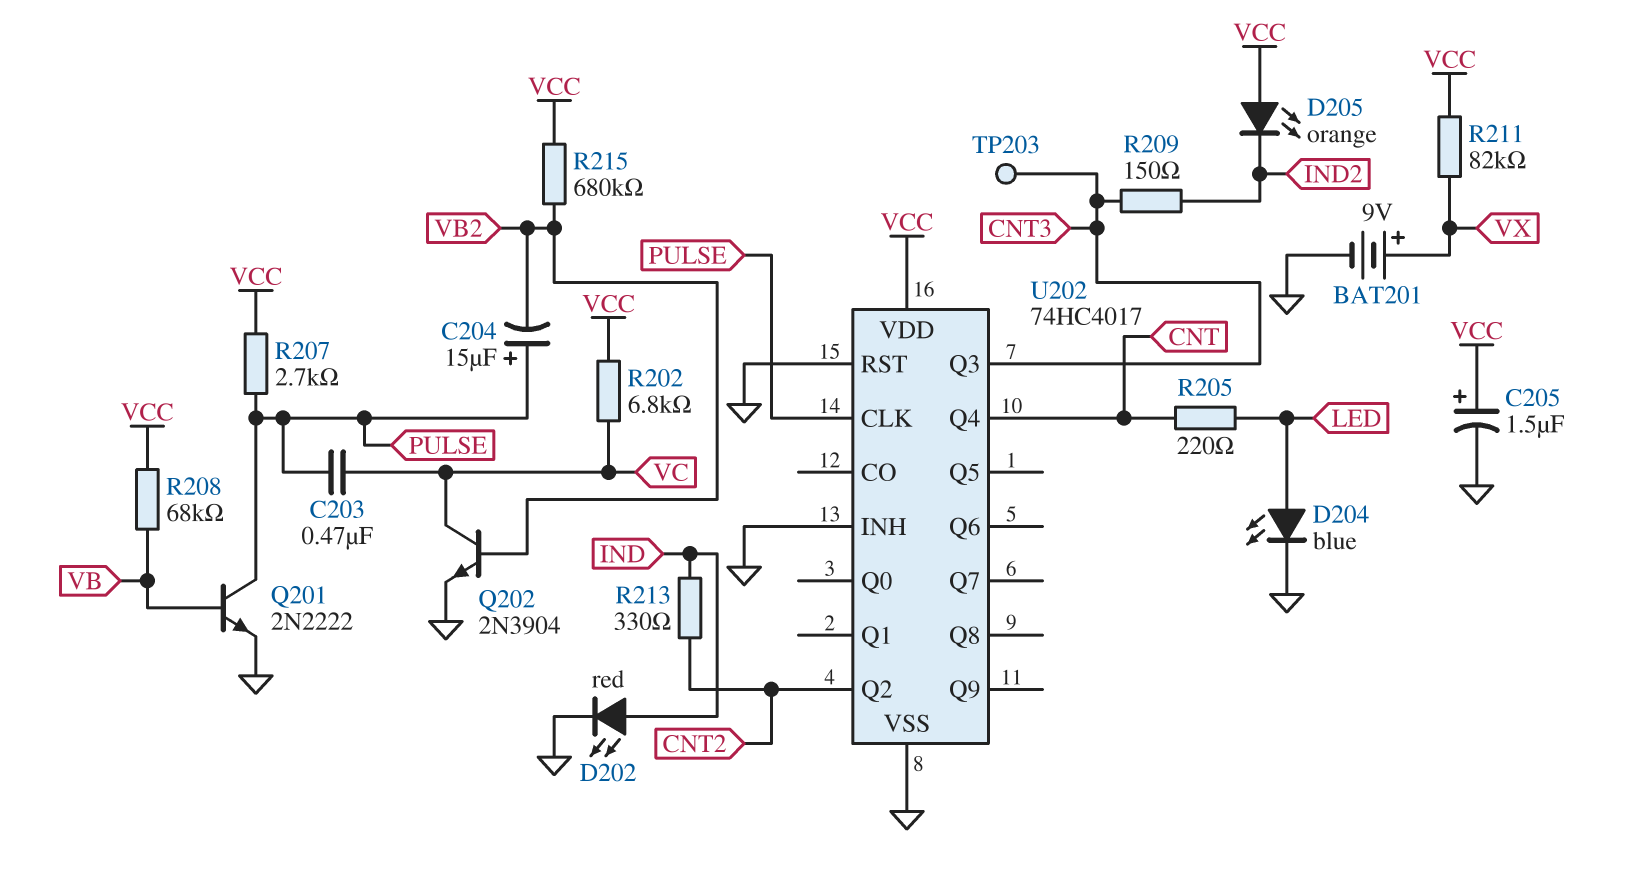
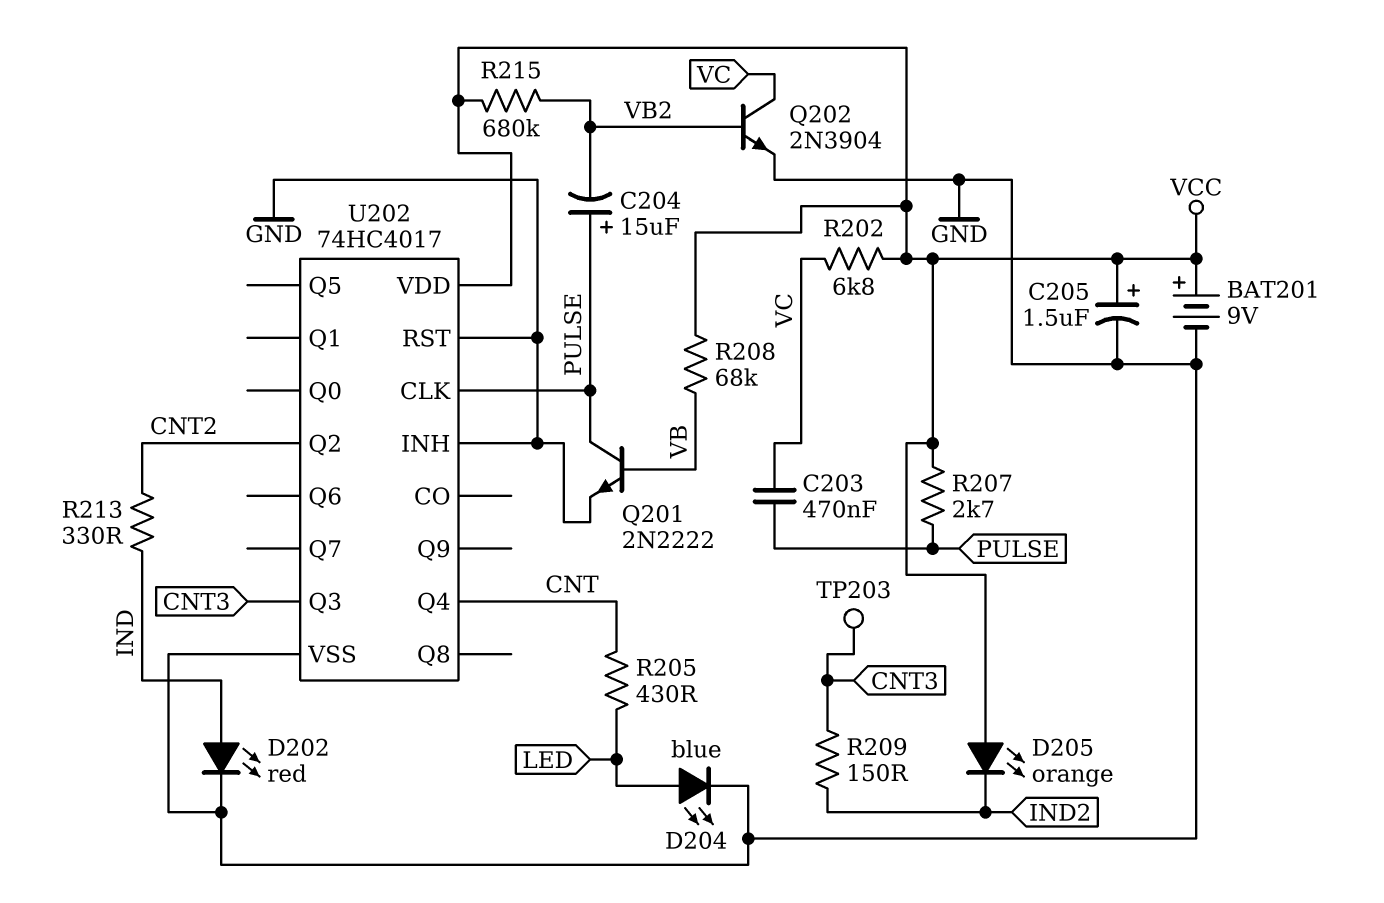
BAT201: 9V (plus VX, minus GND) -> 9V (plus VCC, minus GND)
R205: 220 (CNT, LED) -> 430 (CNT, LED)
R211: 82k (VCC, VX) -> none

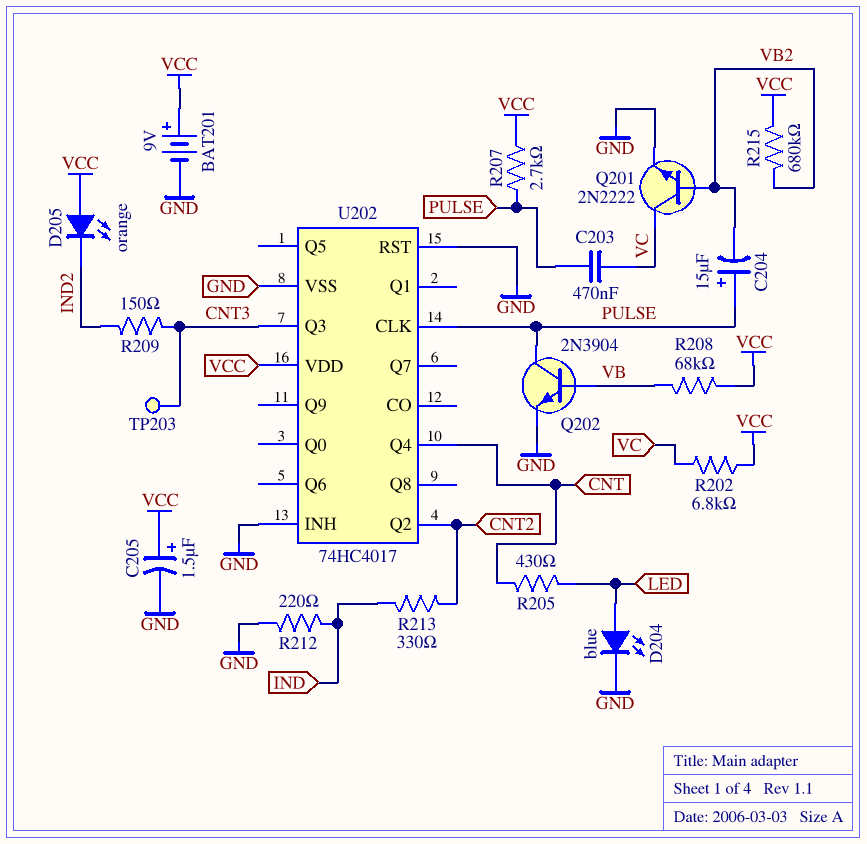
D202: LED red (A IND, K GND) -> none
Q201: NPN 2N2222 (B VB, C PULSE, E GND) -> NPN 2N2222 (B VB2, C VC, E GND)
Q202: NPN 2N3904 (B VB2, C VC, E GND) -> NPN 2N3904 (B VB, C PULSE, E GND)
R212: none -> 220 (GND, IND)

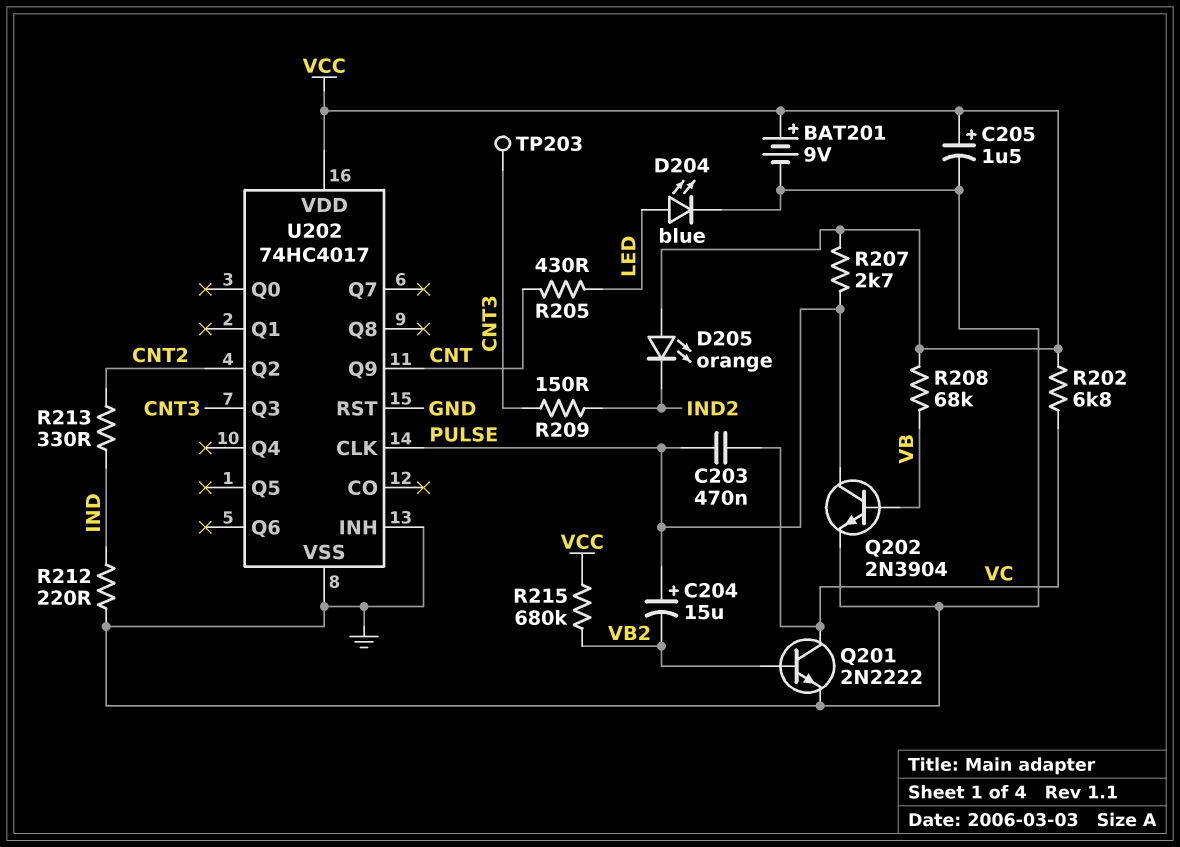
U202 pin Q4: CNT -> none
U202 pin Q9: none -> CNT

